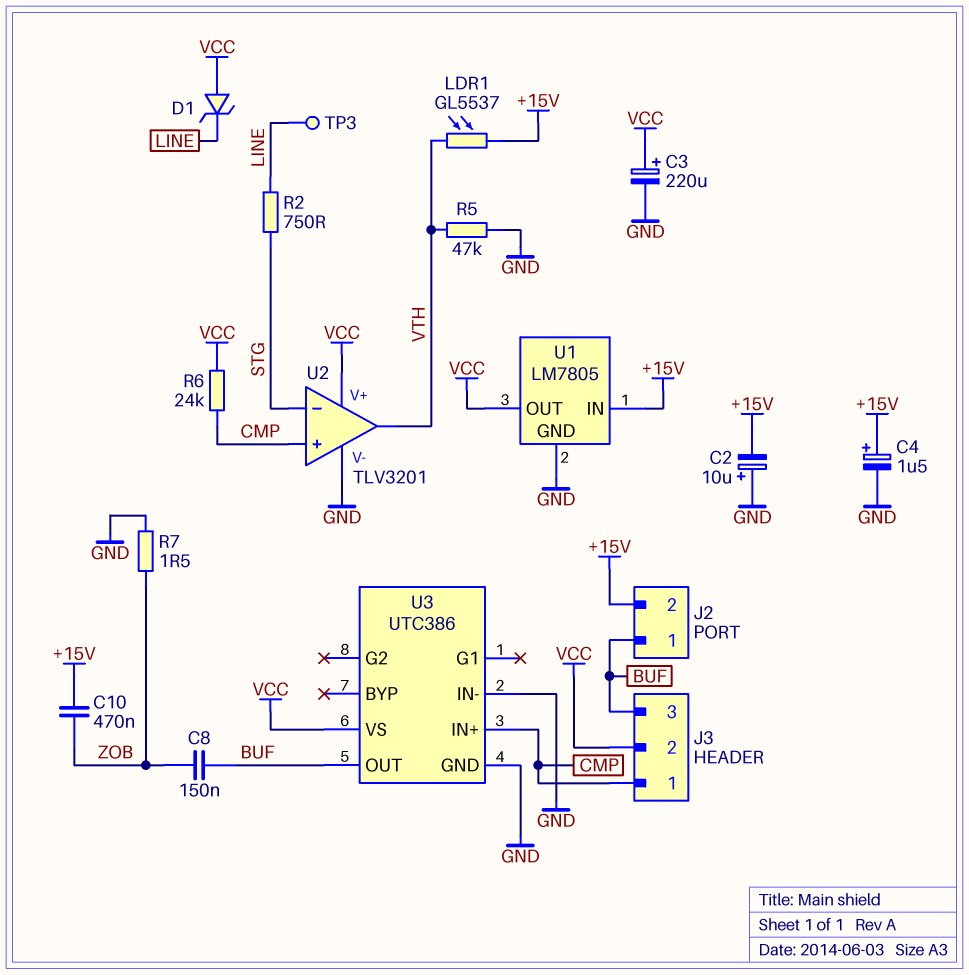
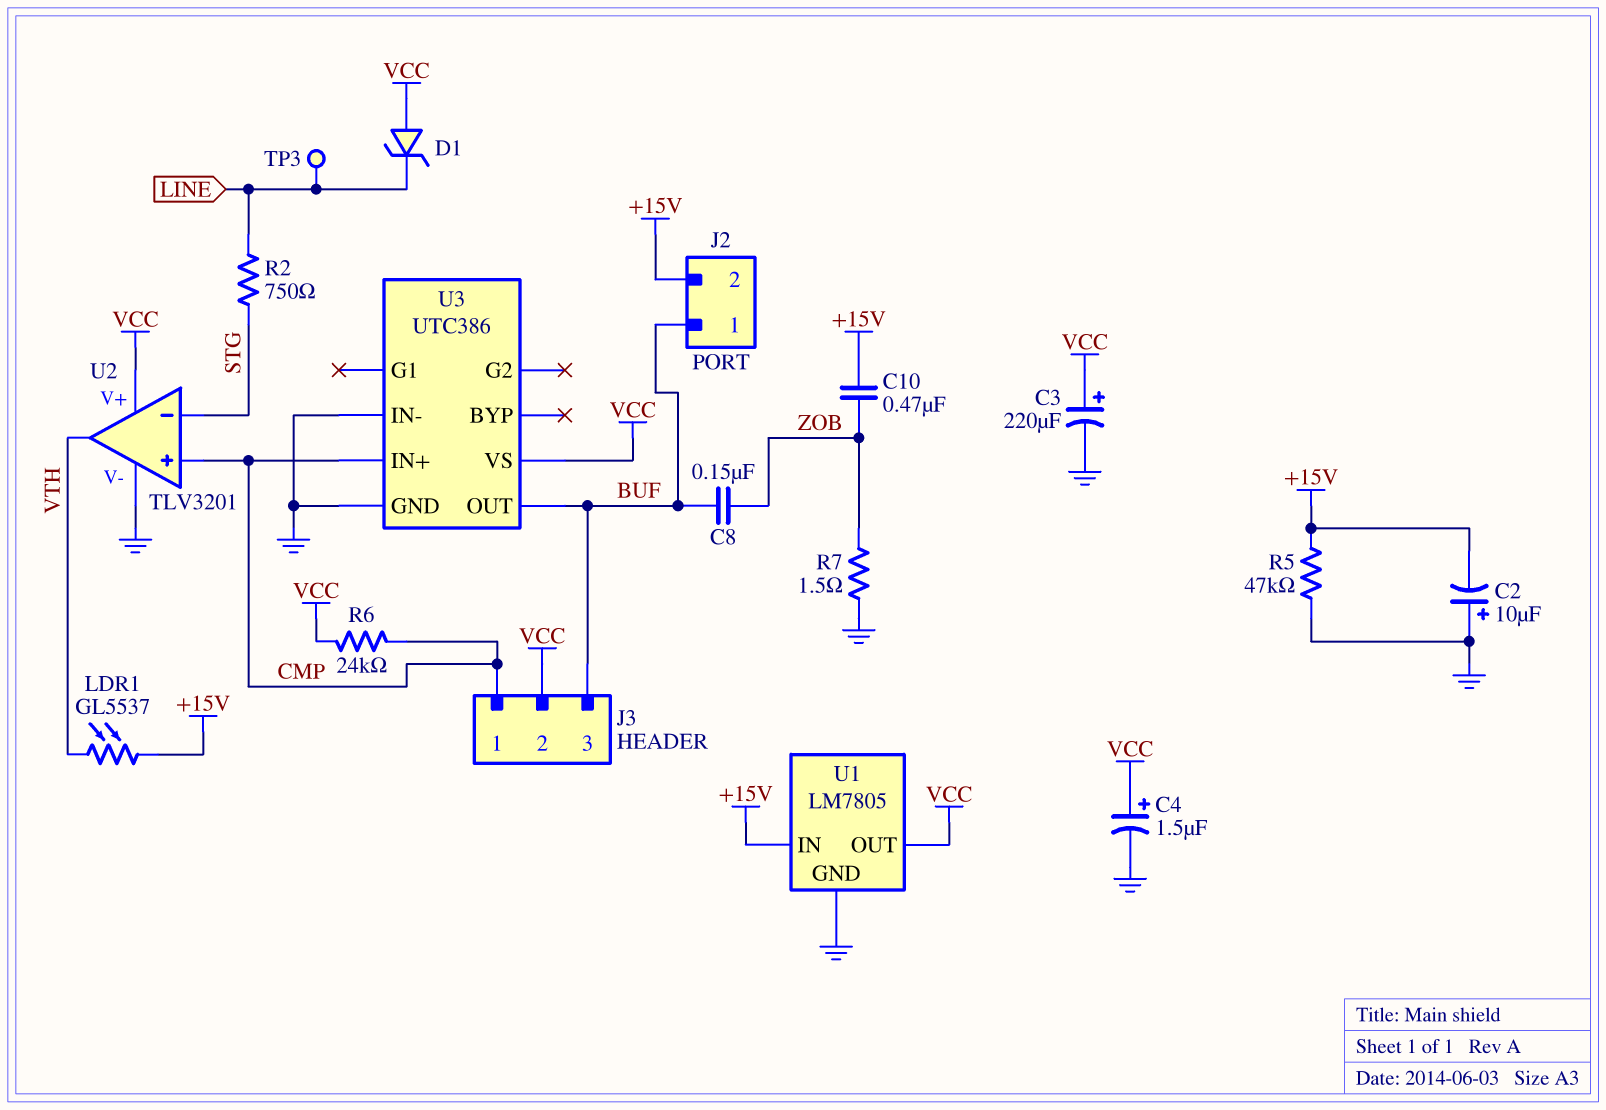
C4: 1.5uF (plus +15V, minus GND) -> 1.5uF (plus VCC, minus GND)
R5: 47k (GND, VTH) -> 47k (+15V, GND)

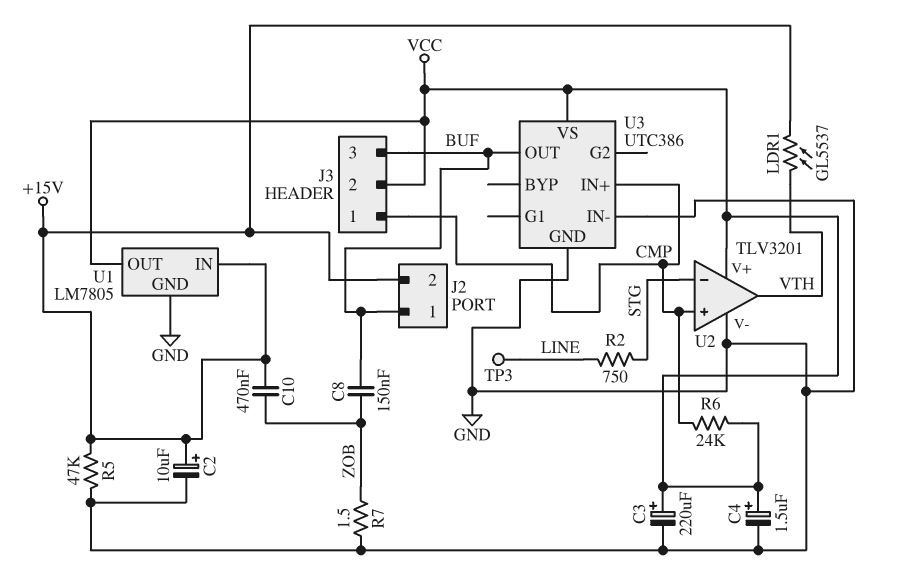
C2: 10uF (plus GND, minus +15V) -> 10uF (plus +15V, minus GND)
D1: zener (A VCC, K LINE) -> none

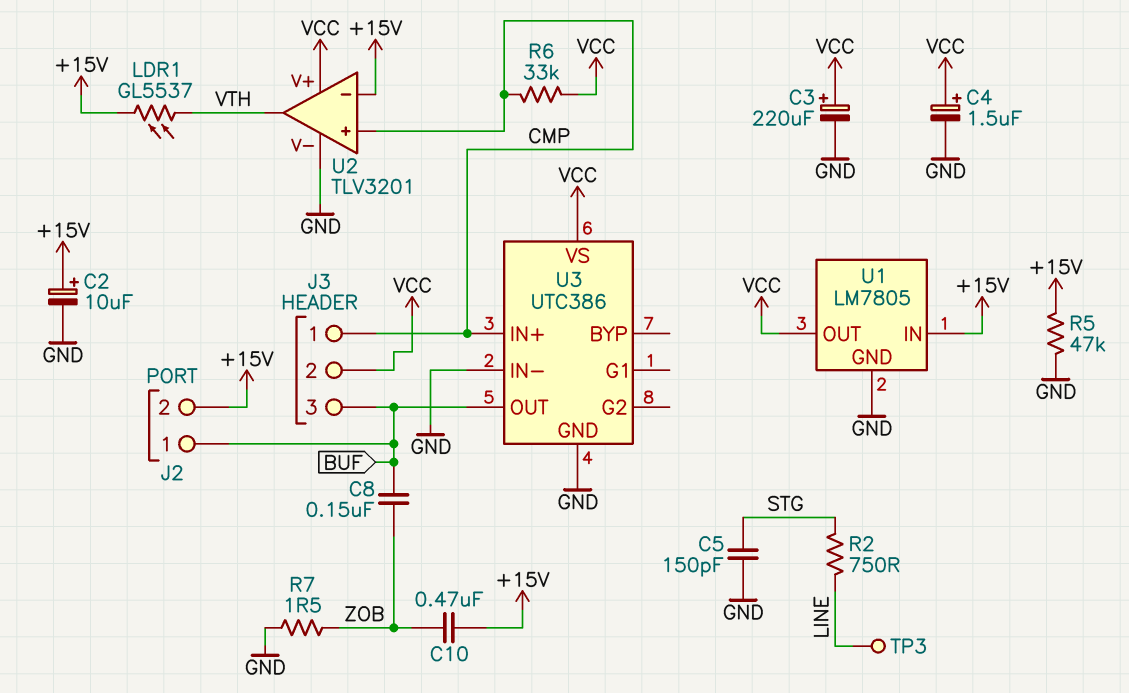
C5: none -> 150pF (GND, STG)
R6: 24k (CMP, VCC) -> 33k (CMP, VCC)
U2 pin in-: STG -> +15V

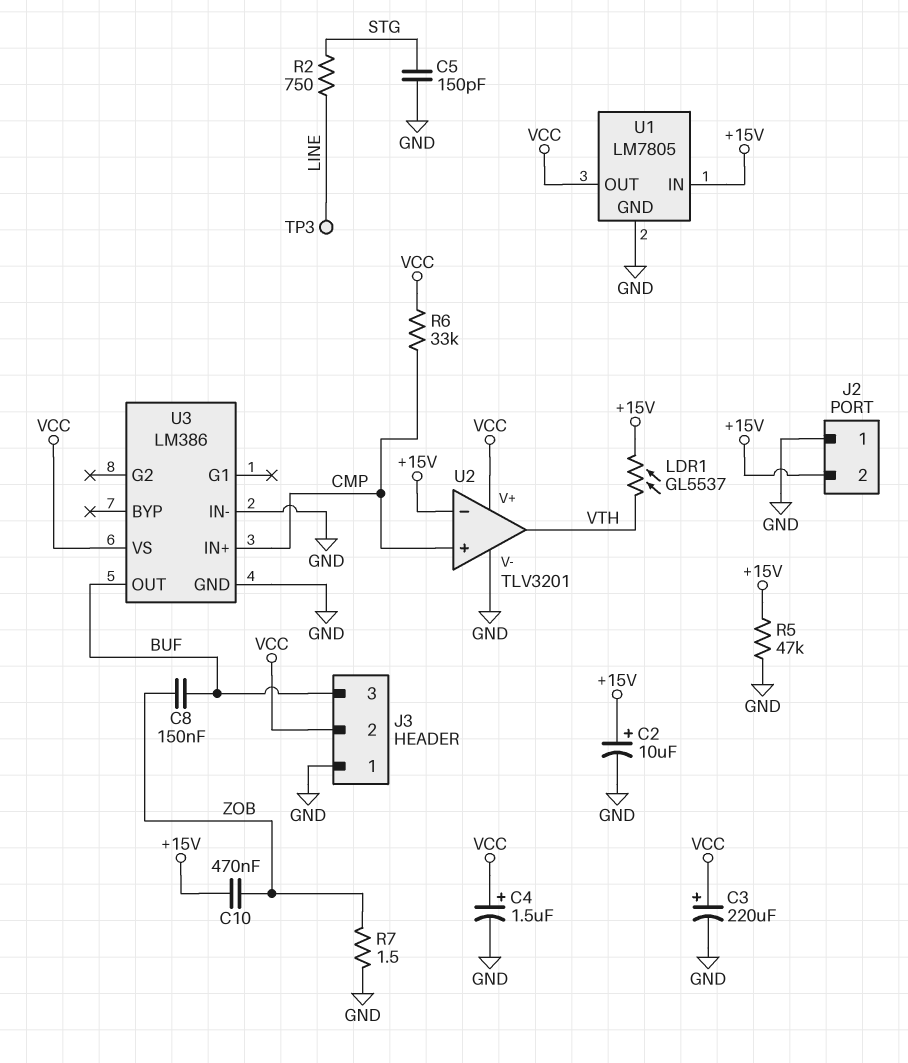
J2 pin 1: BUF -> GND
J3 pin 1: CMP -> GND
U3: UTC386 -> LM386

